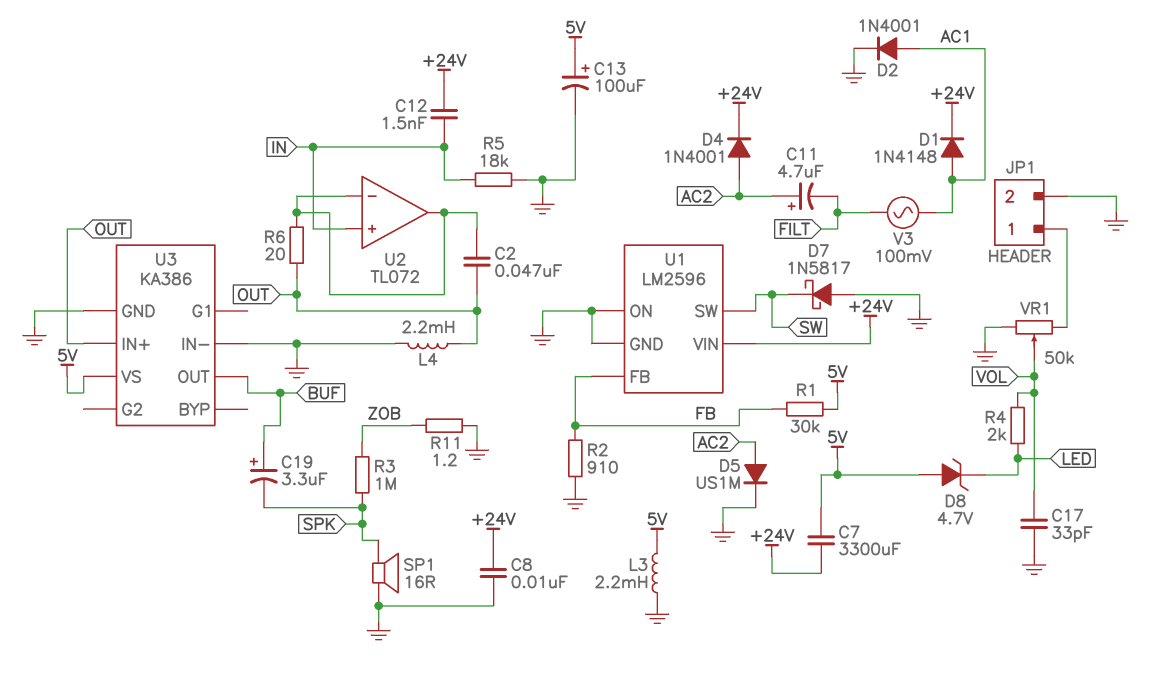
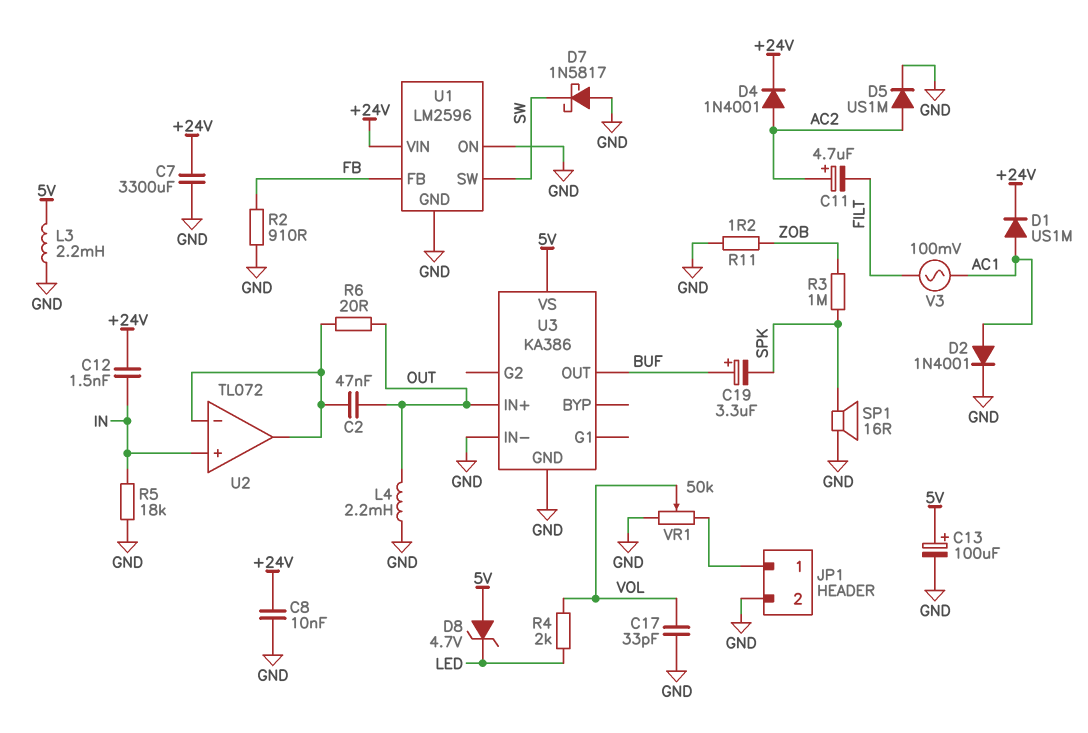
C7: 3300uF (+24V, 5V) -> 3300uF (+24V, GND)
D1: diode 1N4148 (A AC1, K +24V) -> diode US1M (A AC1, K +24V)
R1: 30k (5V, FB) -> none

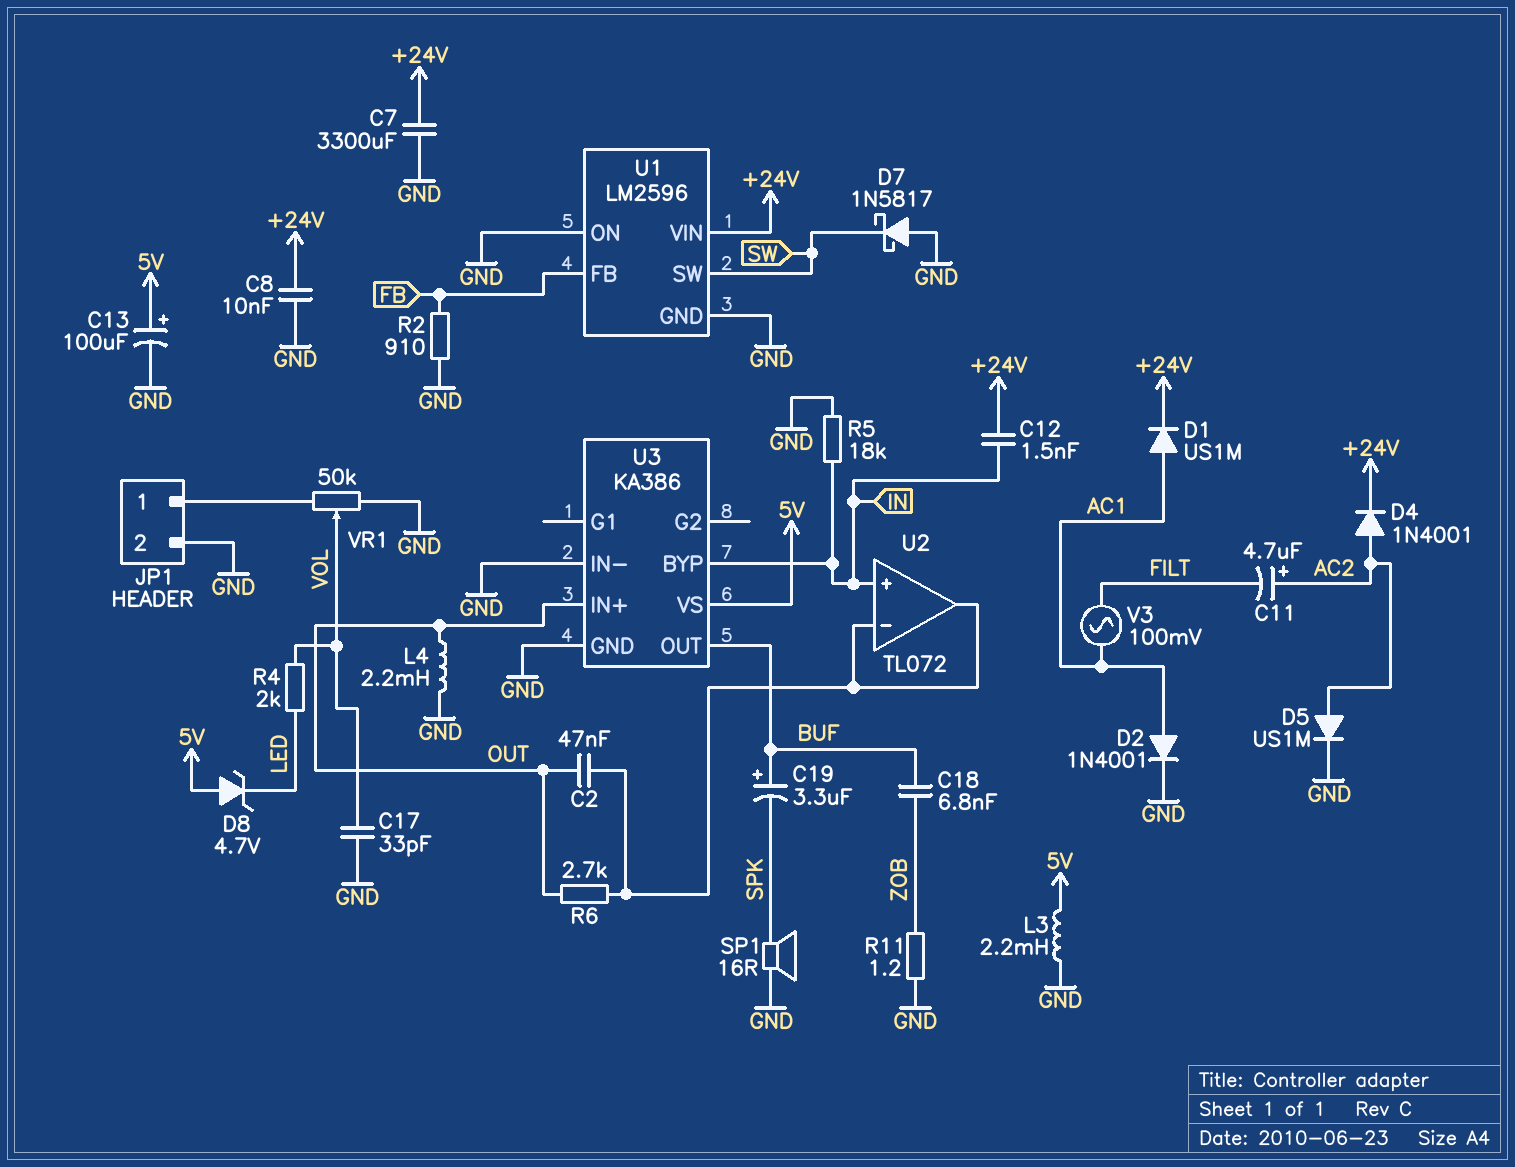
C18: none -> 6.8nF (BUF, ZOB)
R3: 1M (SPK, ZOB) -> none
R6: 20 (OUT, U2/in-) -> 2.7k (OUT, U2/in-)
U3 pin BYP: none -> IN

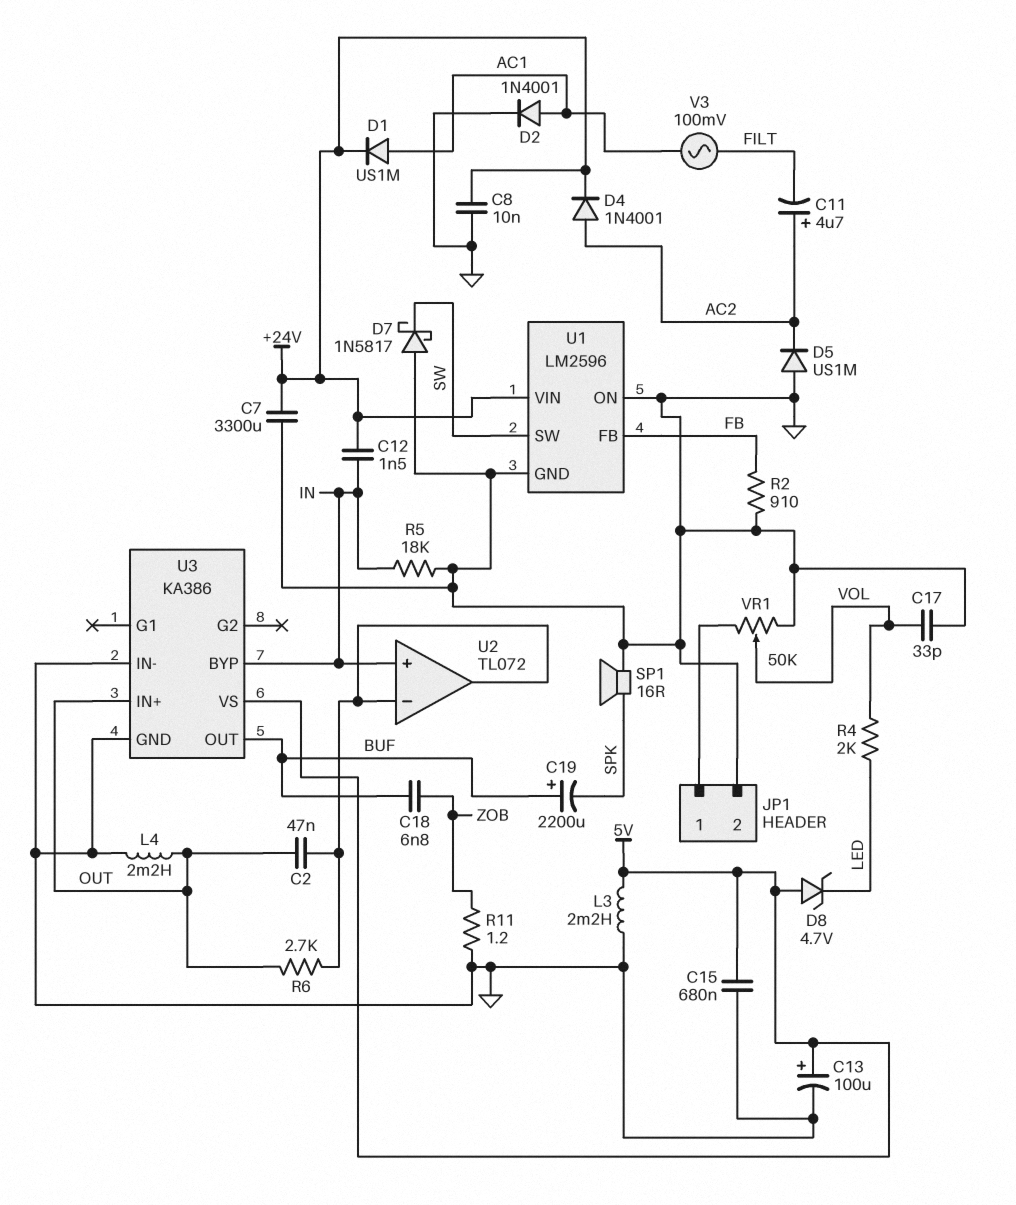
C15: none -> 680nF (5V, GND)
C19: 3.3uF (plus BUF, minus SPK) -> 2200uF (plus BUF, minus SPK)
D5: diode US1M (A AC2, K GND) -> diode US1M (A GND, K AC2)

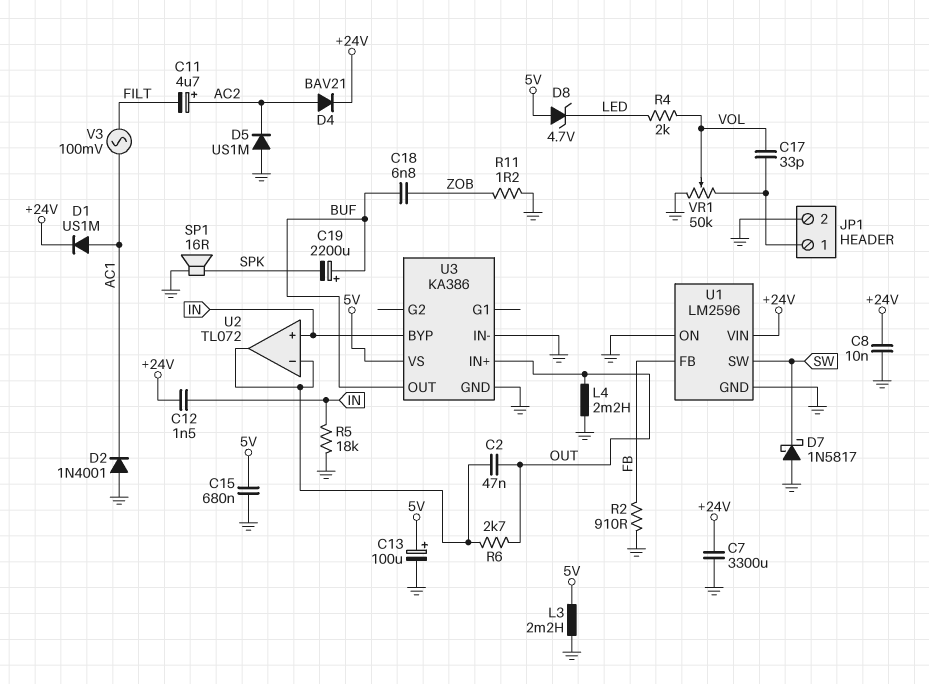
C17: 33pF (GND, VOL) -> 33pF (JP1/1, VOL)
D2: diode 1N4001 (A AC1, K GND) -> diode 1N4001 (A GND, K AC1)
D4: diode 1N4001 (A AC2, K +24V) -> diode BAV21 (A AC2, K +24V)

